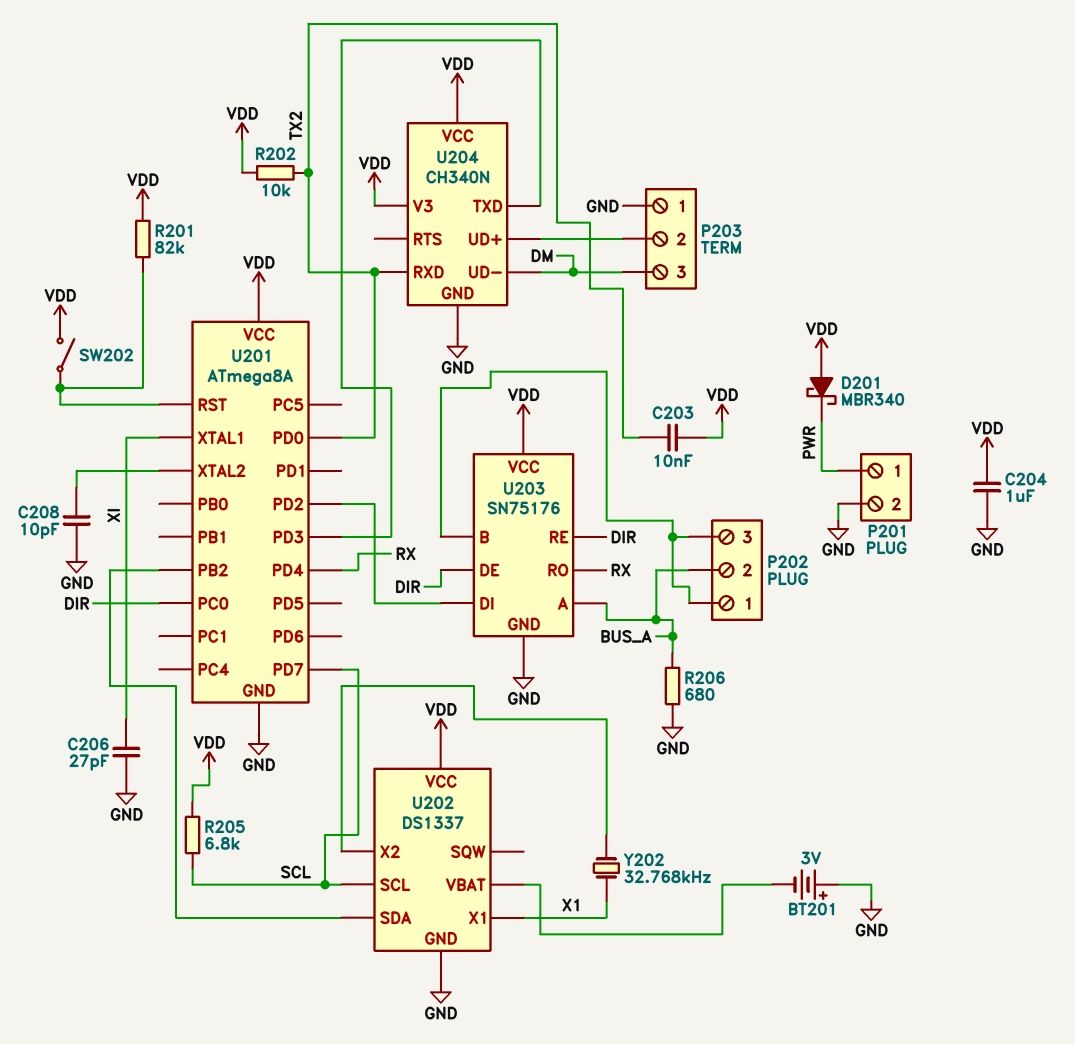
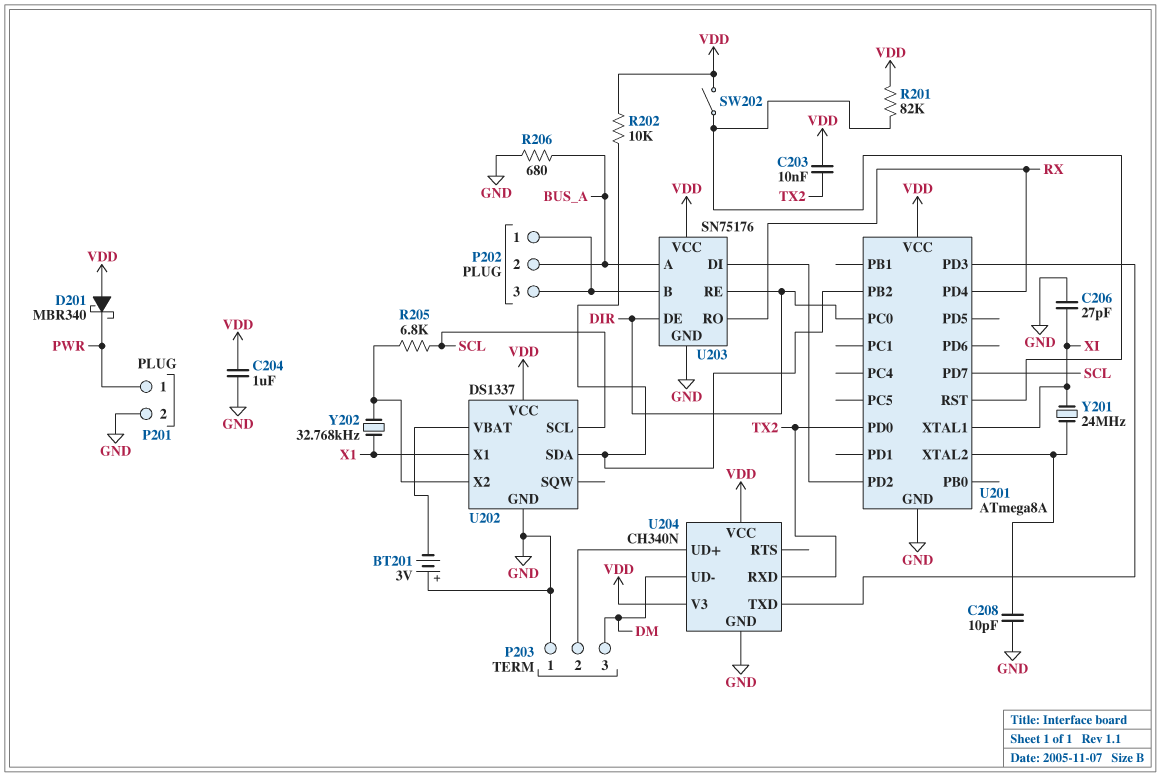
R202: 10k (TX2, VDD) -> 10k (U201/PB2, VDD)
R205: 6.8k (SCL, VDD) -> 6.8k (SCL, U202/X2)
Y201: none -> 24MHz (U201/XTAL2, XI)

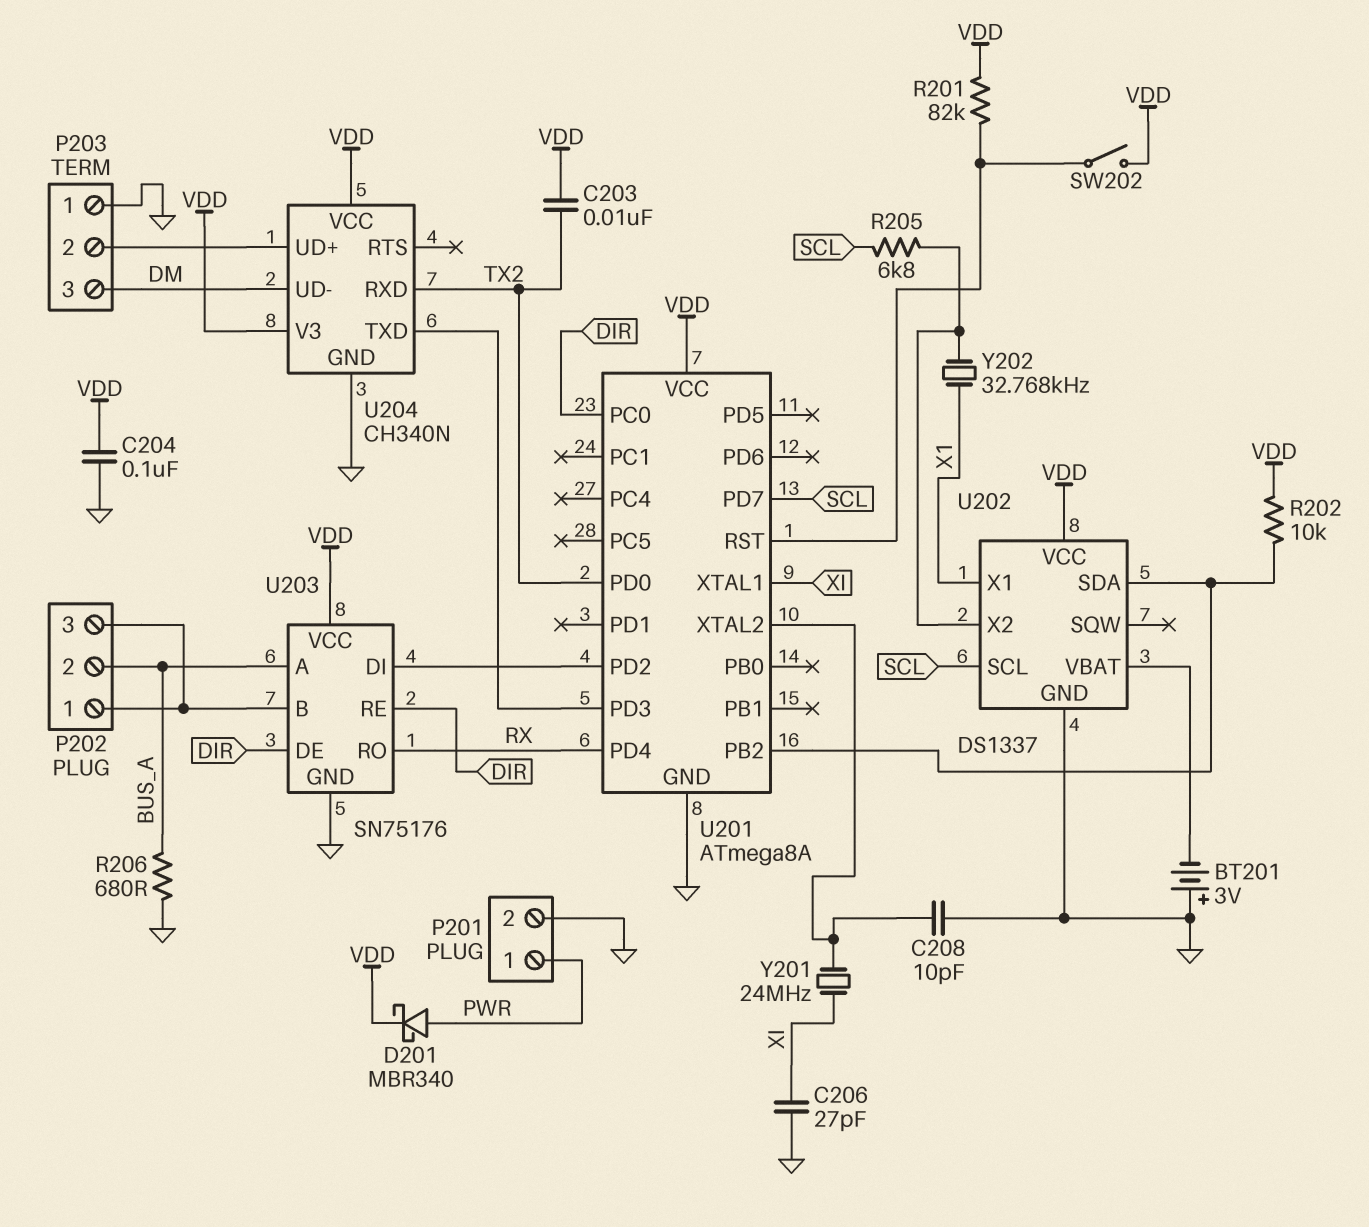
C204: 1uF (GND, VDD) -> 100nF (GND, VDD)
D201: schottky MBR340 (A VDD, K PWR) -> schottky MBR340 (A PWR, K VDD)

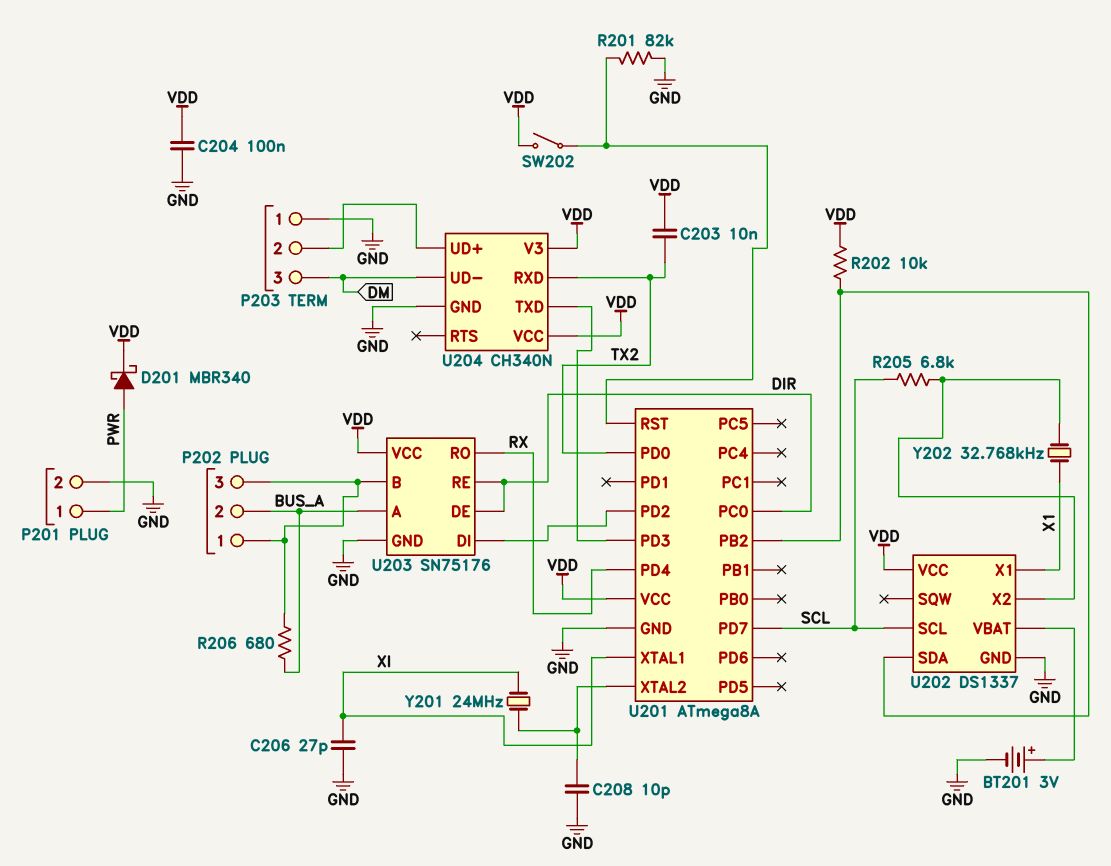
BT201: 3V (plus GND, minus U202/VBAT) -> 3V (plus U202/VBAT, minus GND)
R201: 82k (U201/RST, VDD) -> 82k (GND, U201/RST)
R206: 680 (BUS_A, GND) -> 680 (BUS_A, P202/1)

